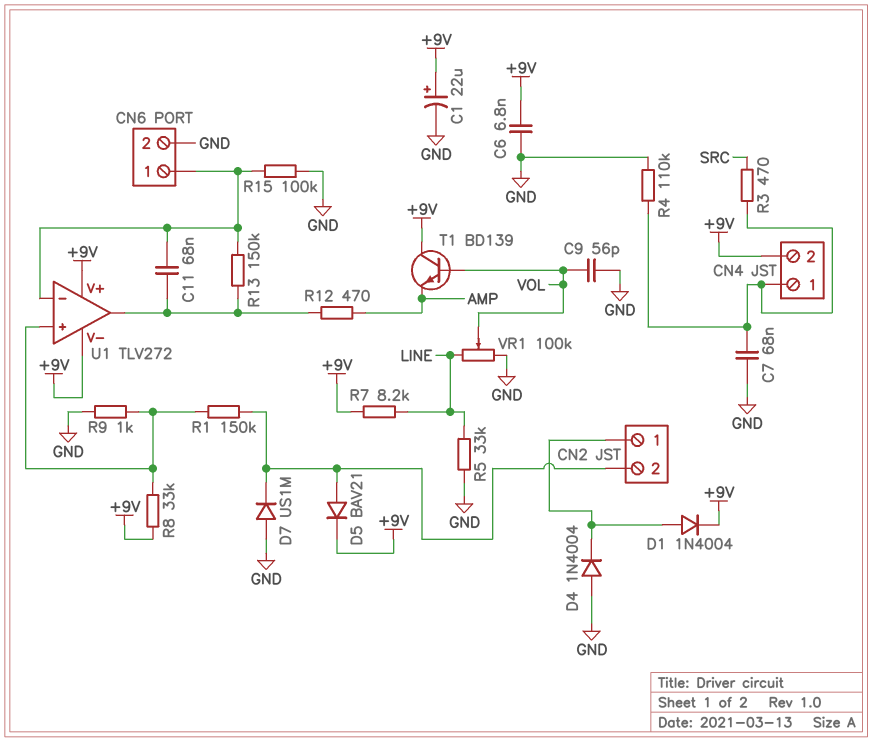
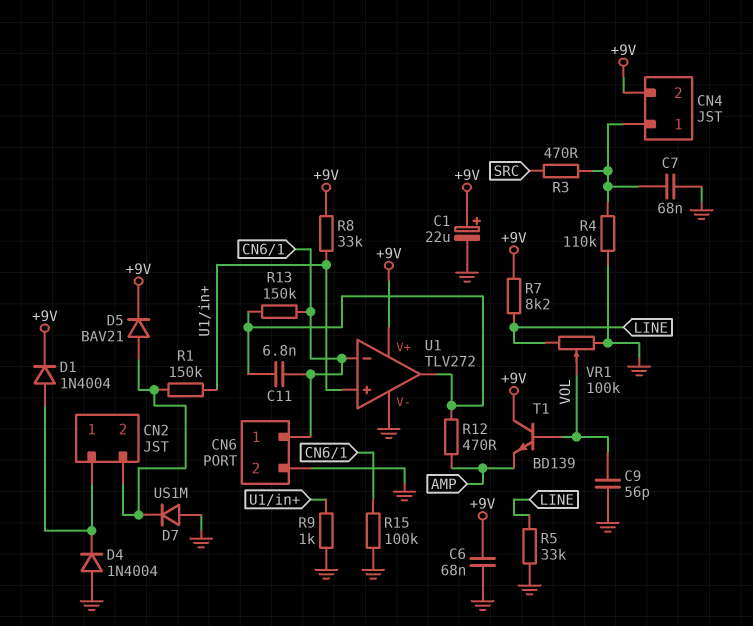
C6: 6.8nF (+9V, GND) -> 68nF (+9V, GND)
C11: 68nF (CN6/1, U1/out) -> 6.8nF (CN6/1, U1/out)
U1 pin V-: +9V -> GND

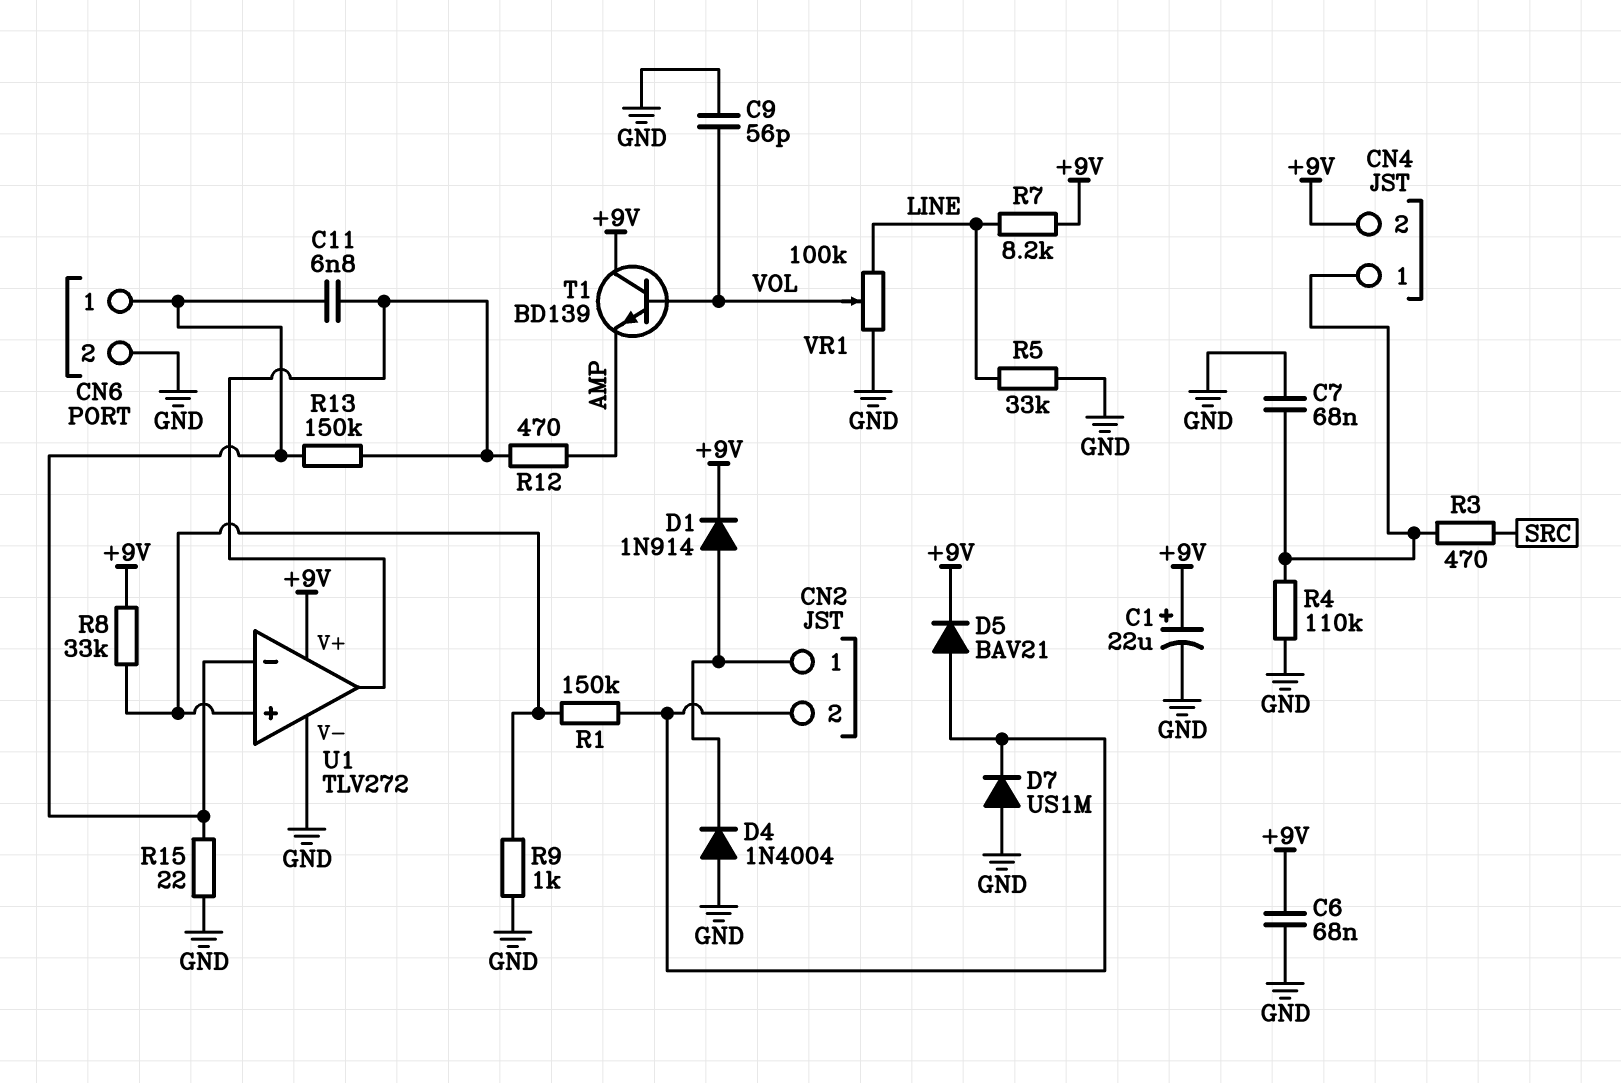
D1: diode 1N4004 (A CN2/1, K +9V) -> diode 1N914 (A CN2/1, K +9V)
R15: 100k (CN6/1, GND) -> 22 (CN6/1, GND)

